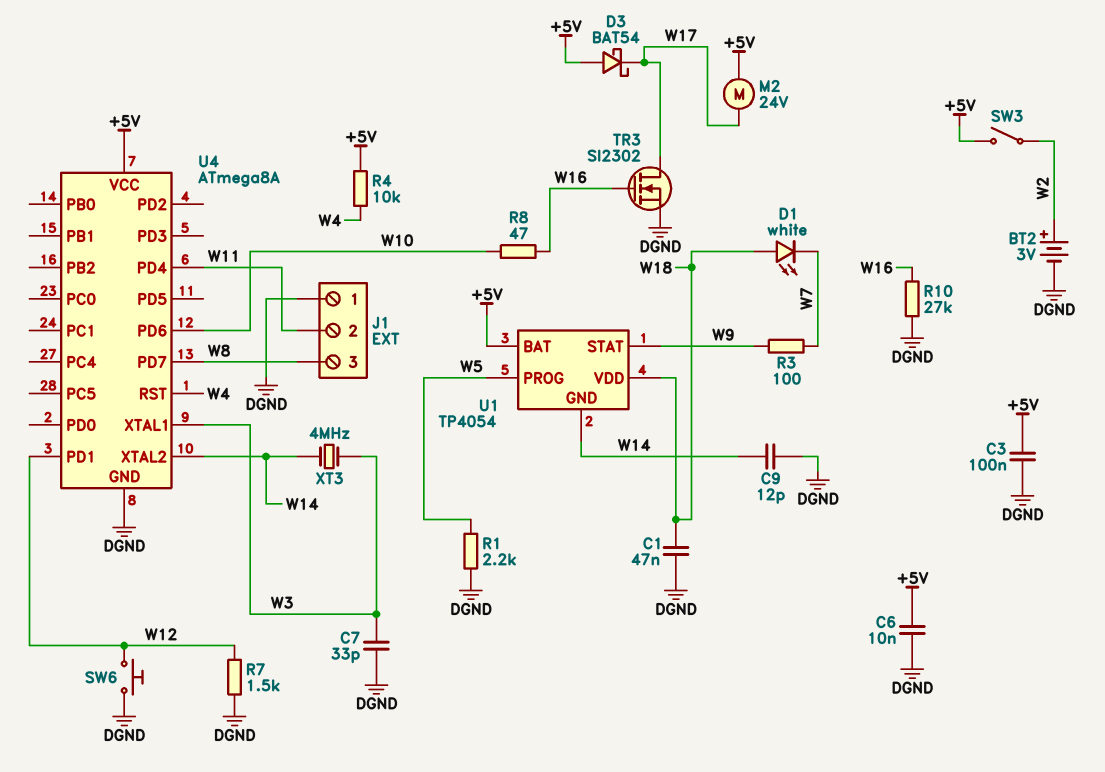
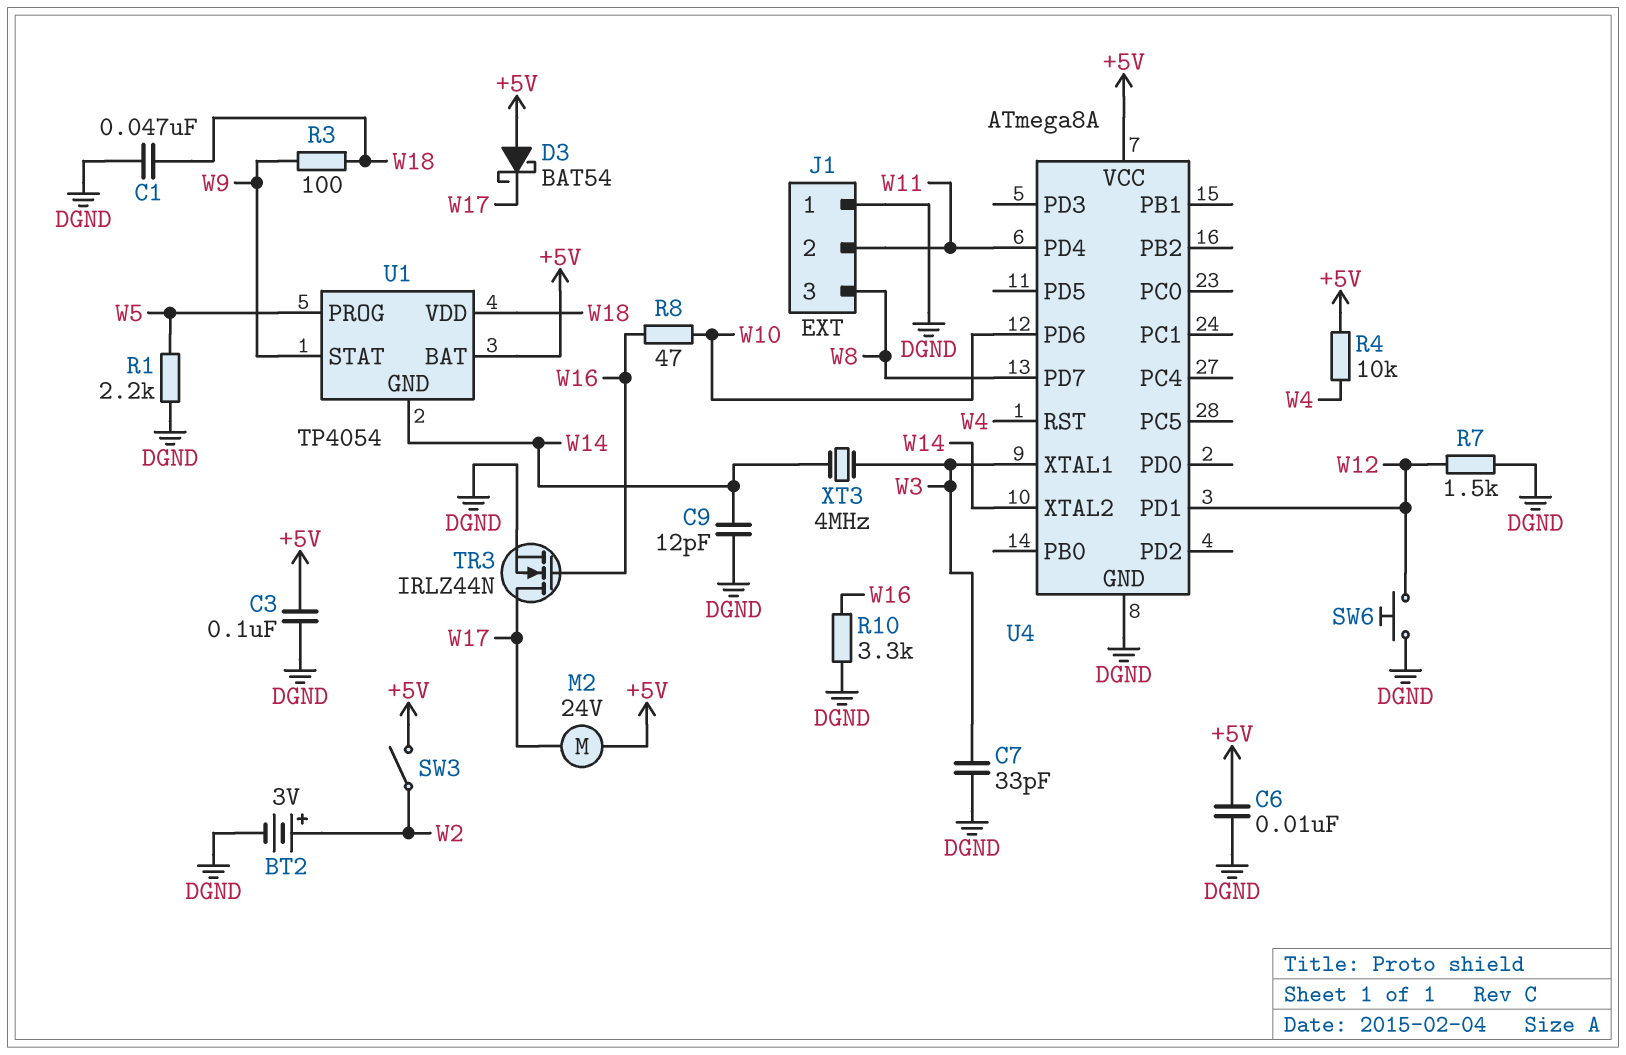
D1: LED white (A W18, K W7) -> none
R3: 100 (W7, W9) -> 100 (W9, W18)
R10: 27k (DGND, W16) -> 3.3k (DGND, W16)
TR3: NMOS SI2302 (G W16, D W17, S DGND) -> NMOS IRLZ44N (G W16, D W17, S DGND)

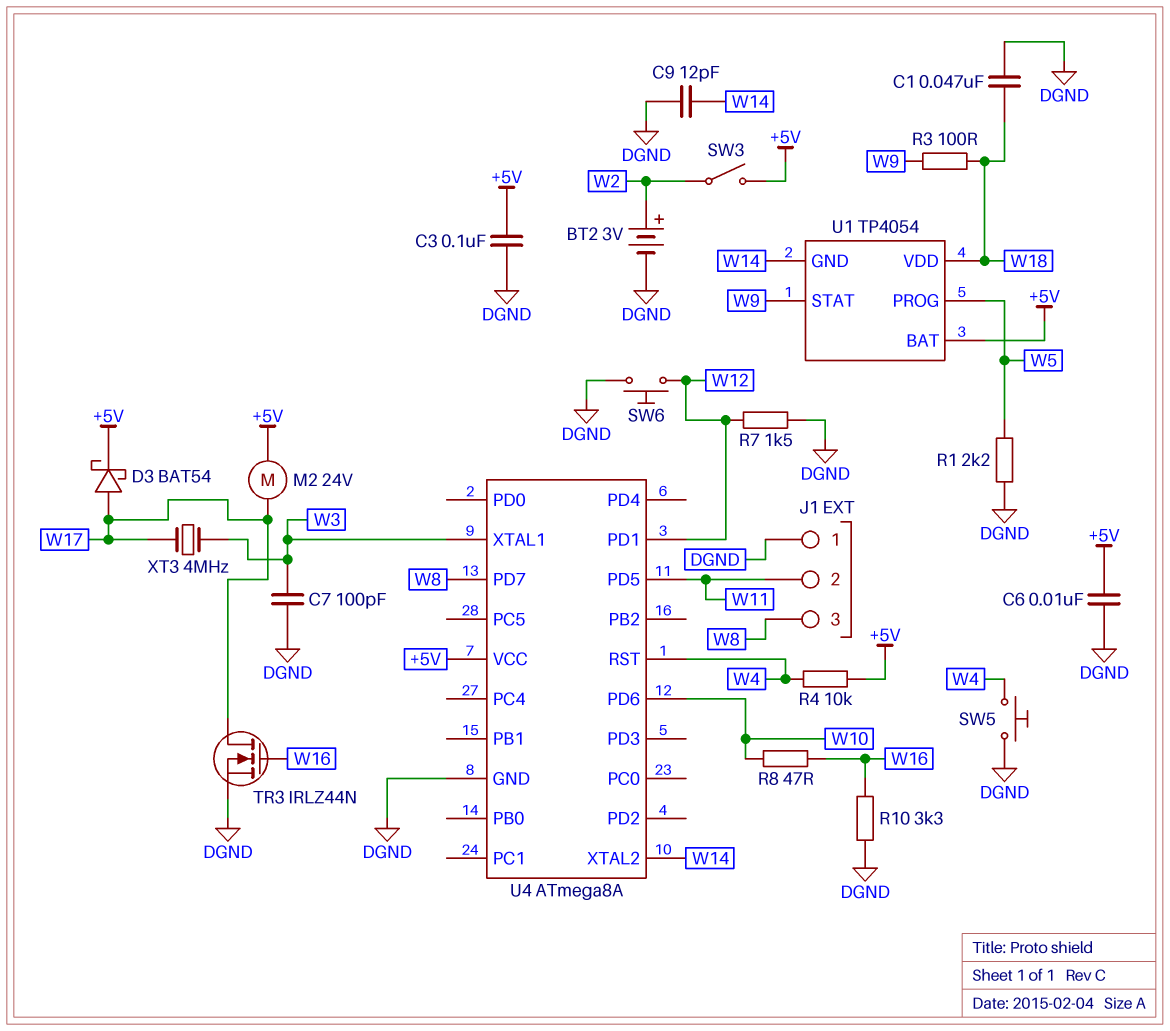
C7: 33pF (DGND, W3) -> 100pF (DGND, W3)
D3: schottky BAT54 (A +5V, K W17) -> schottky BAT54 (A W17, K +5V)
SW5: none -> button (DGND, W4)
U4 pin PD4: W11 -> none
U4 pin PD5: none -> W11
XT3: 4MHz (W3, W14) -> 4MHz (W3, W17)

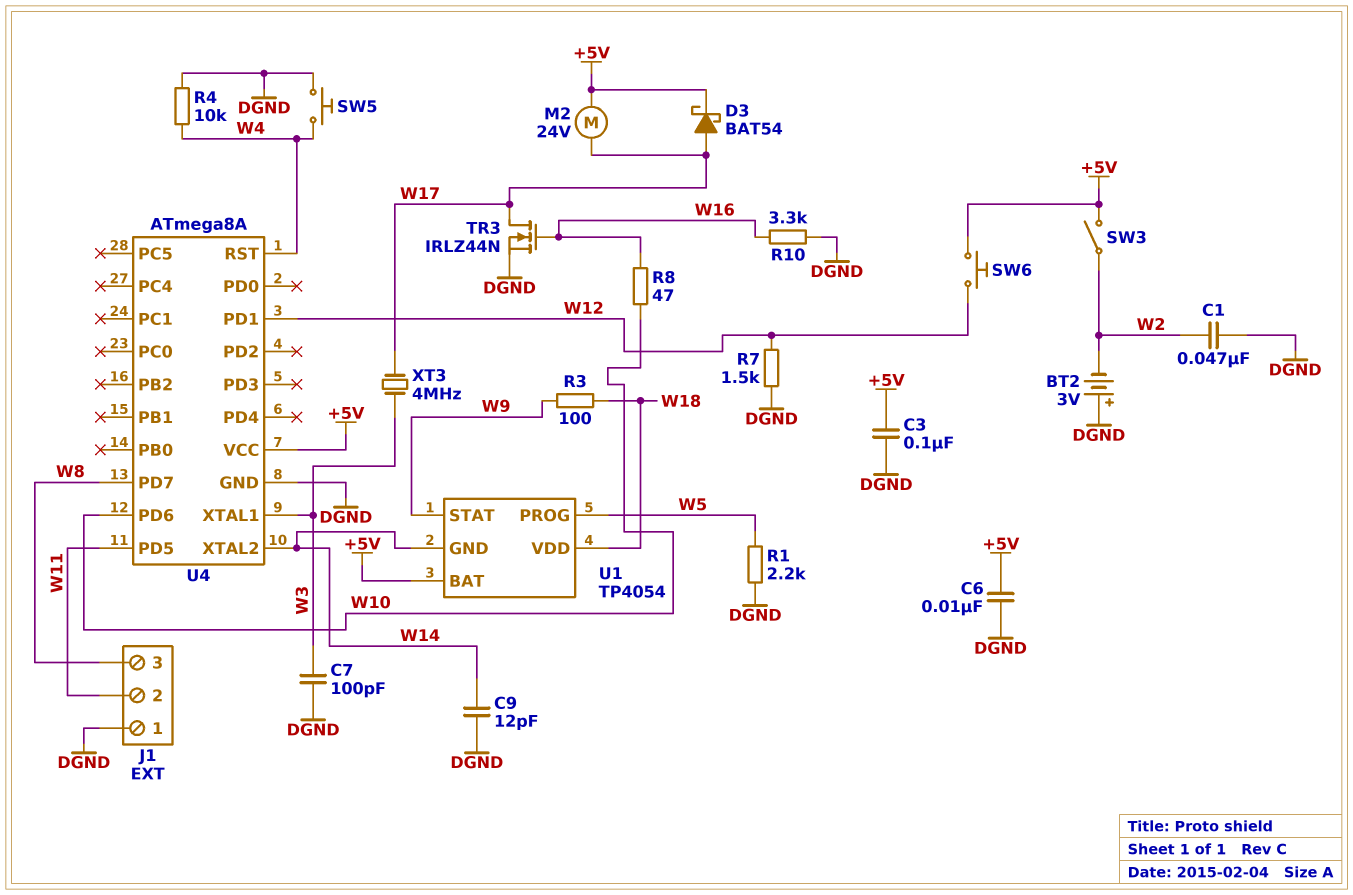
BT2: 3V (plus W2, minus DGND) -> 3V (plus DGND, minus W2)
C1: 47nF (DGND, W18) -> 47nF (DGND, W2)
R4: 10k (+5V, W4) -> 10k (DGND, W4)
SW6: button (DGND, W12) -> button (+5V, W12)

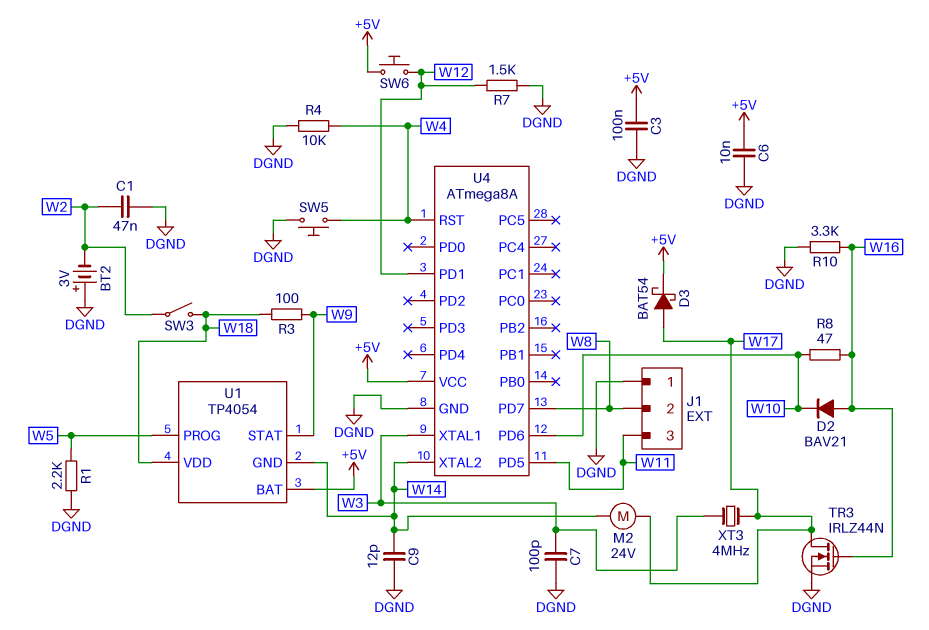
D2: none -> diode BAV21 (A W16, K W10)
J1 pin 2: W11 -> W8
J1 pin 3: W8 -> W11
M2: motor 24V (+5V, W17) -> motor 24V (W14, W17)
SW3: switch (+5V, W2) -> switch (W2, W18)

